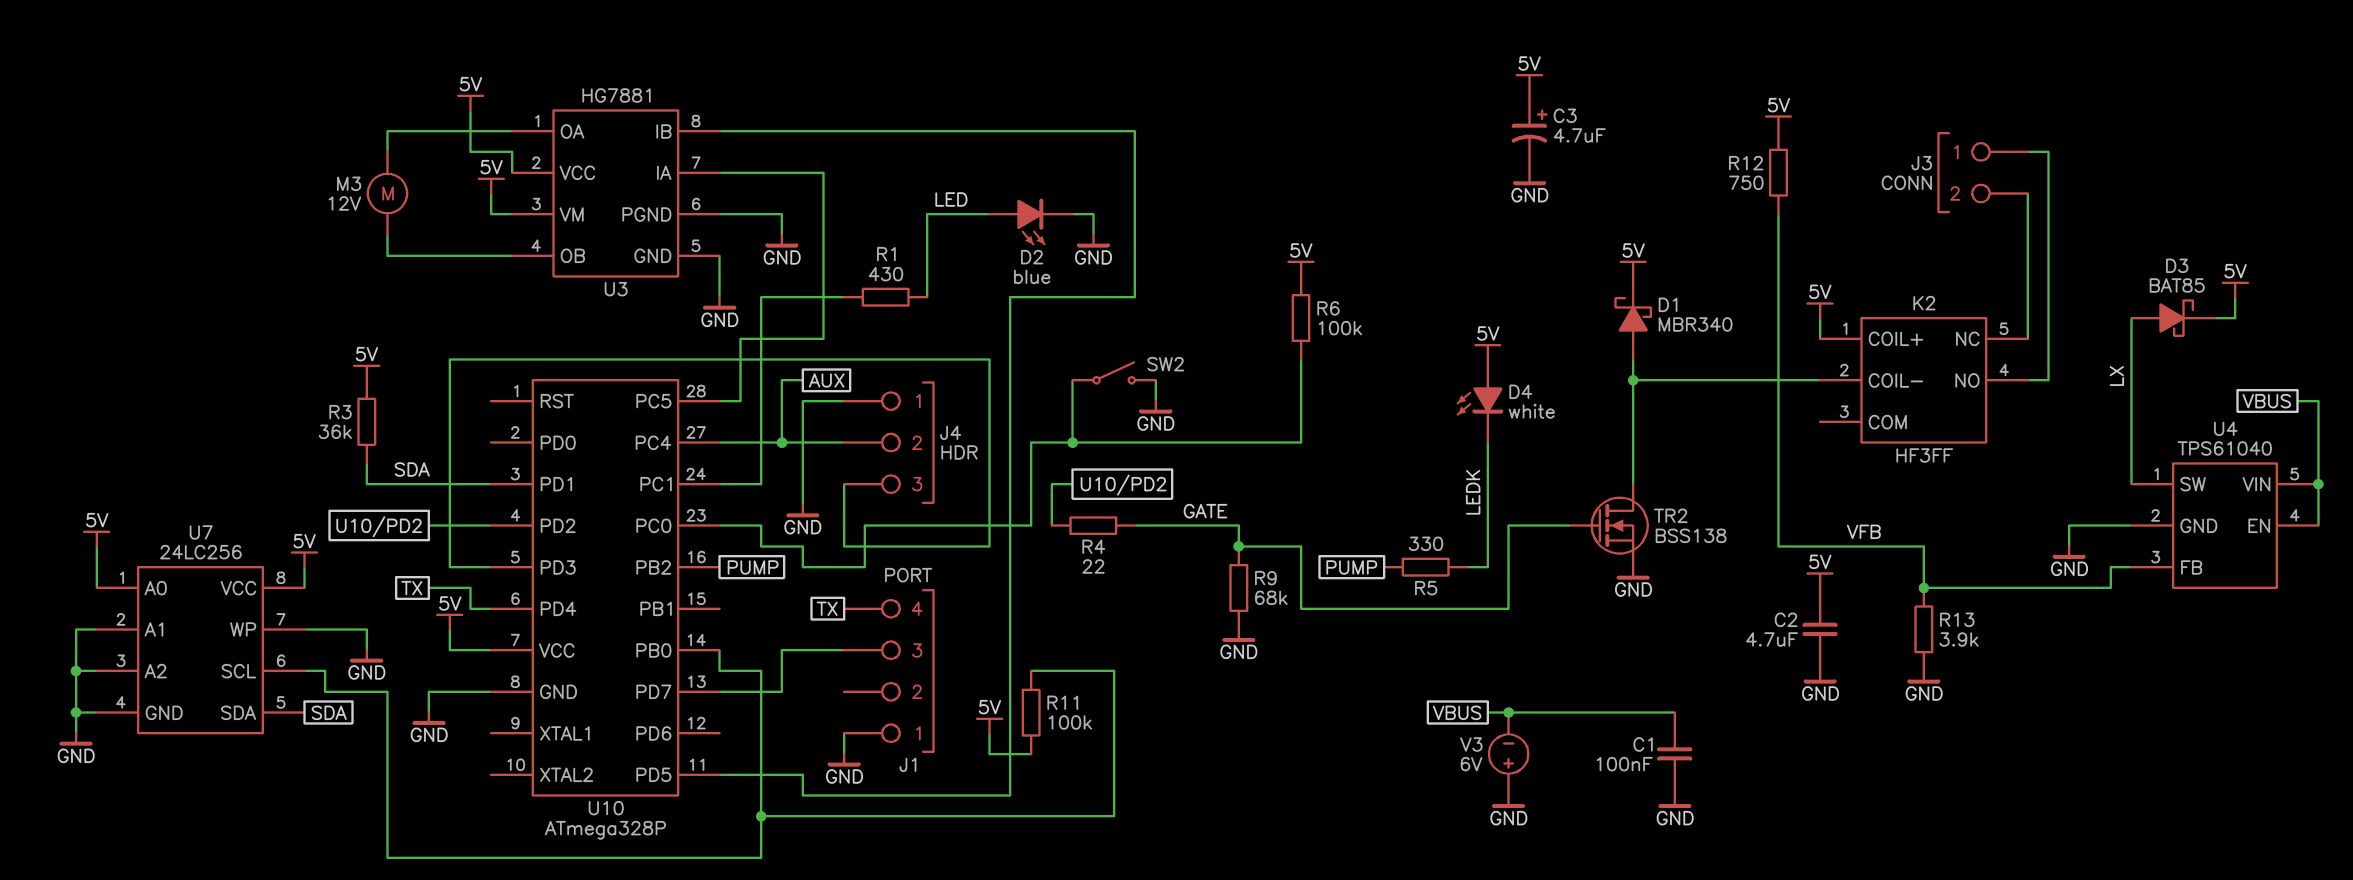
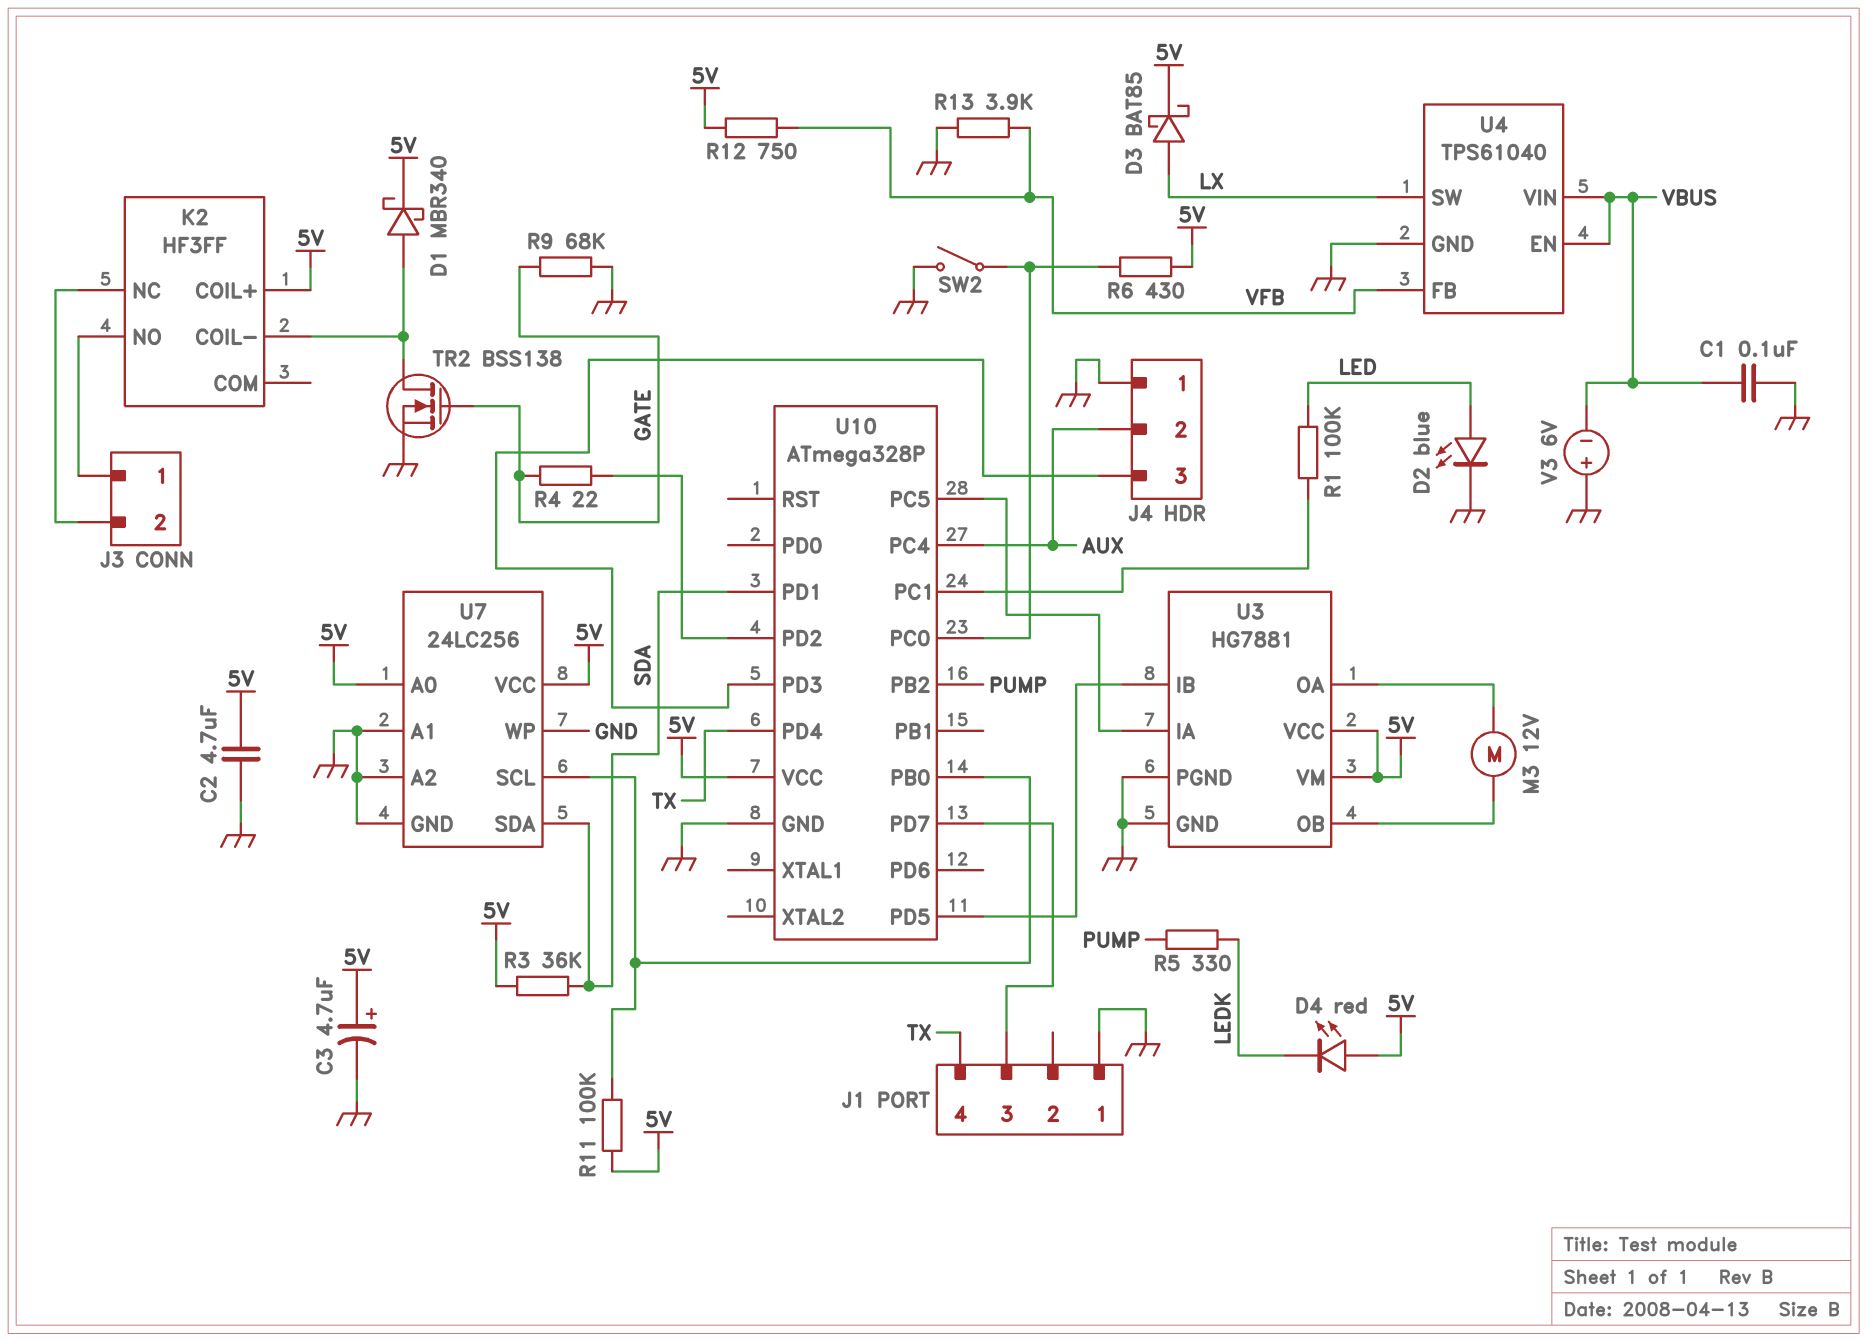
D4: LED white (A 5V, K LEDK) -> LED red (A 5V, K LEDK)
R1: 430 (LED, U10/PC1) -> 100k (LED, U10/PC1)
R6: 100k (5V, U10/PC0) -> 430 (5V, U10/PC0)

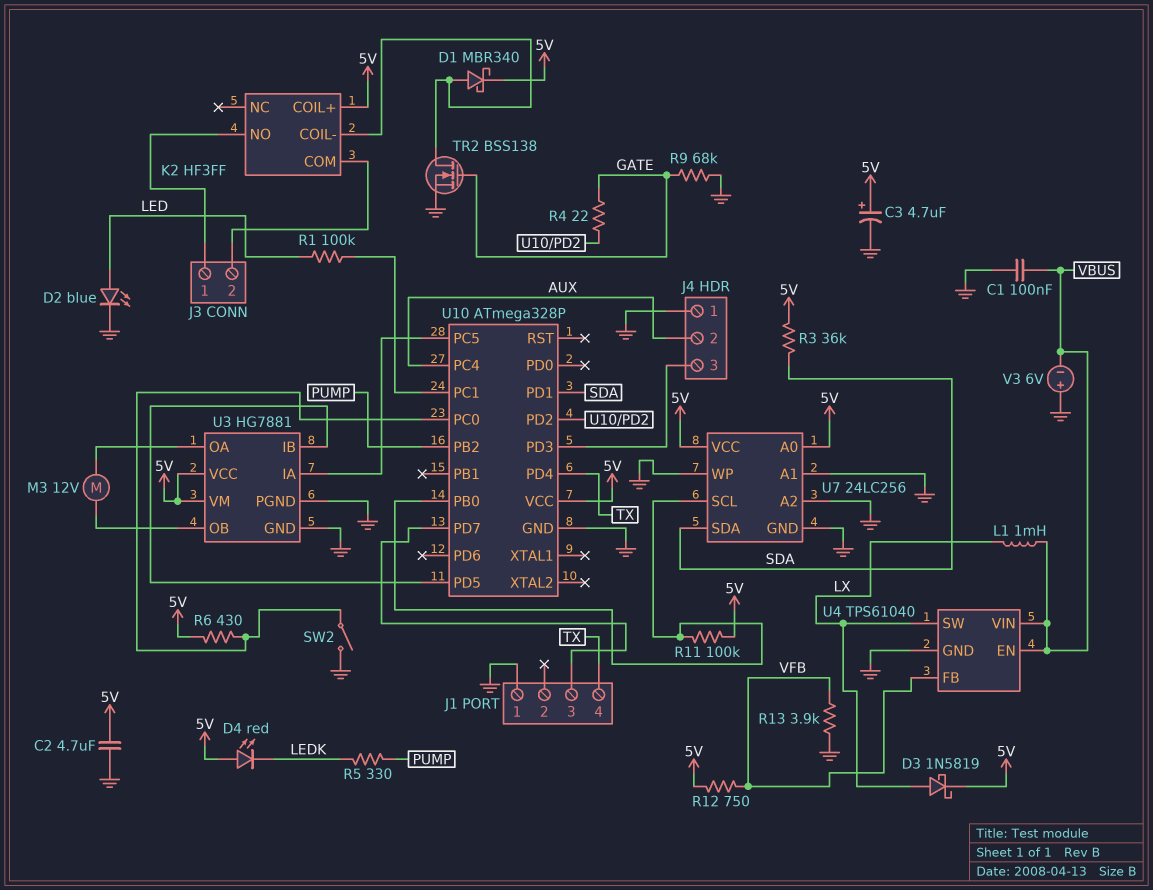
D3: schottky BAT85 (A LX, K 5V) -> schottky 1N5819 (A LX, K 5V)
K2 pin COM: none -> J3/2
K2 pin NC: J3/2 -> none
L1: none -> 1mH (LX, VBUS)

